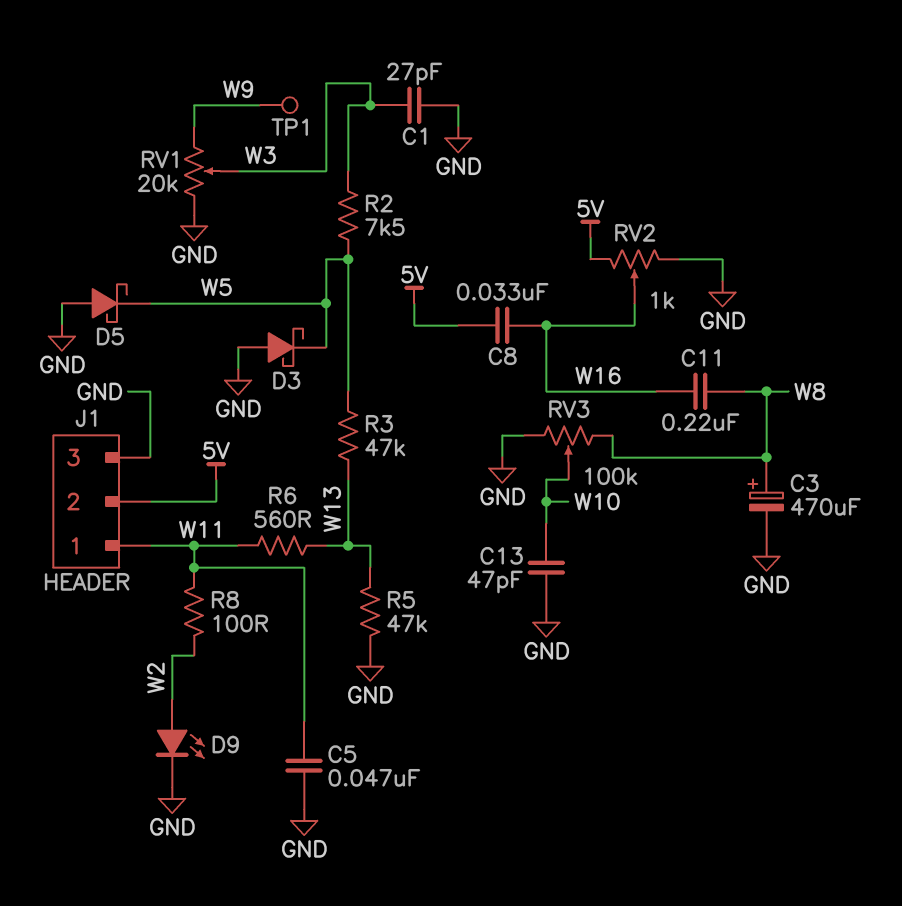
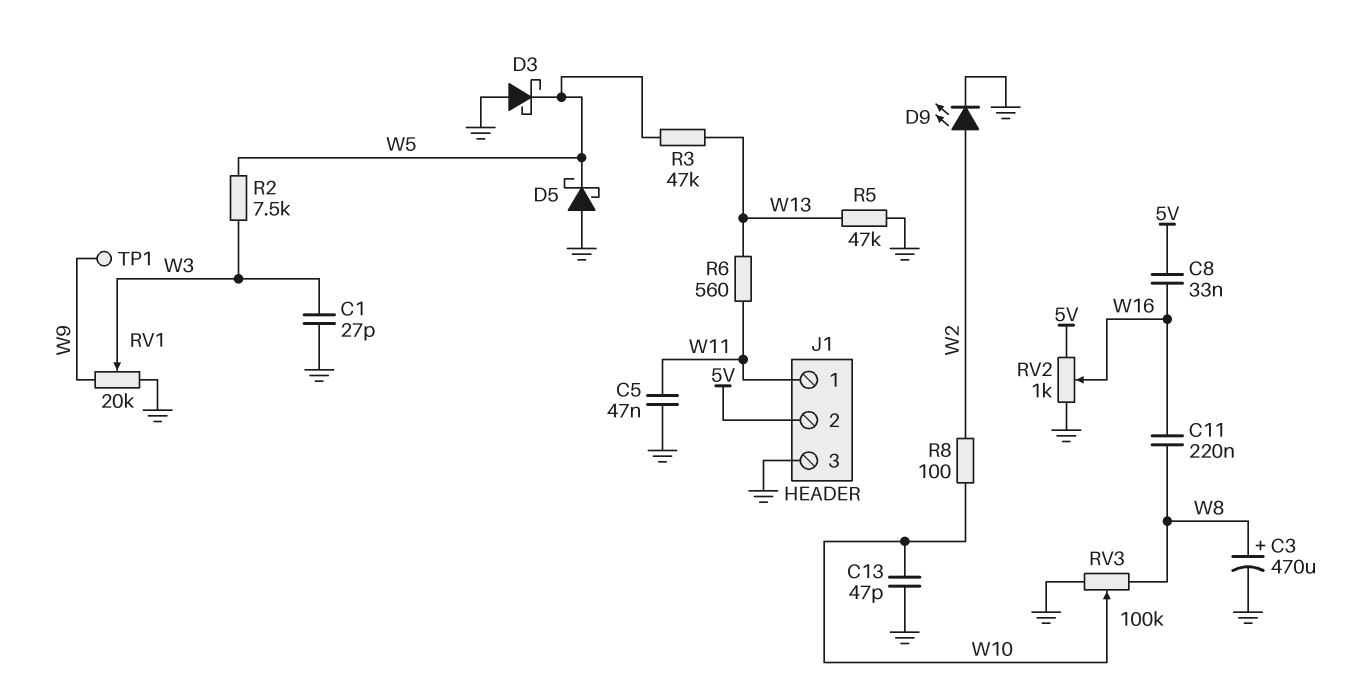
R8: 100 (W2, W11) -> 100 (W2, W10)

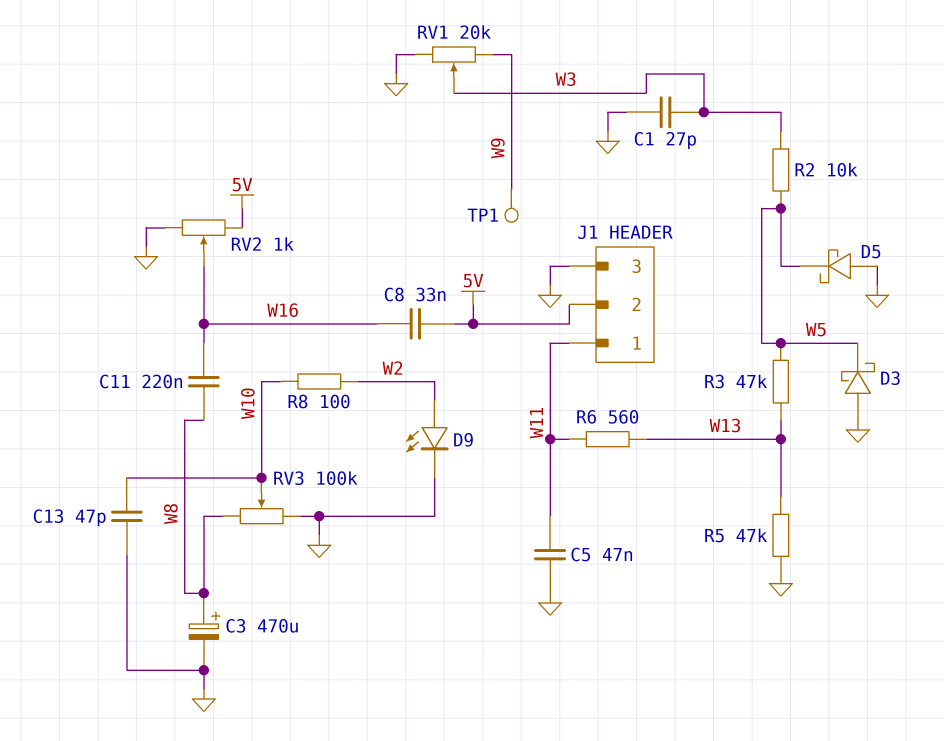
R2: 7.5k (W3, W5) -> 10k (W3, W5)

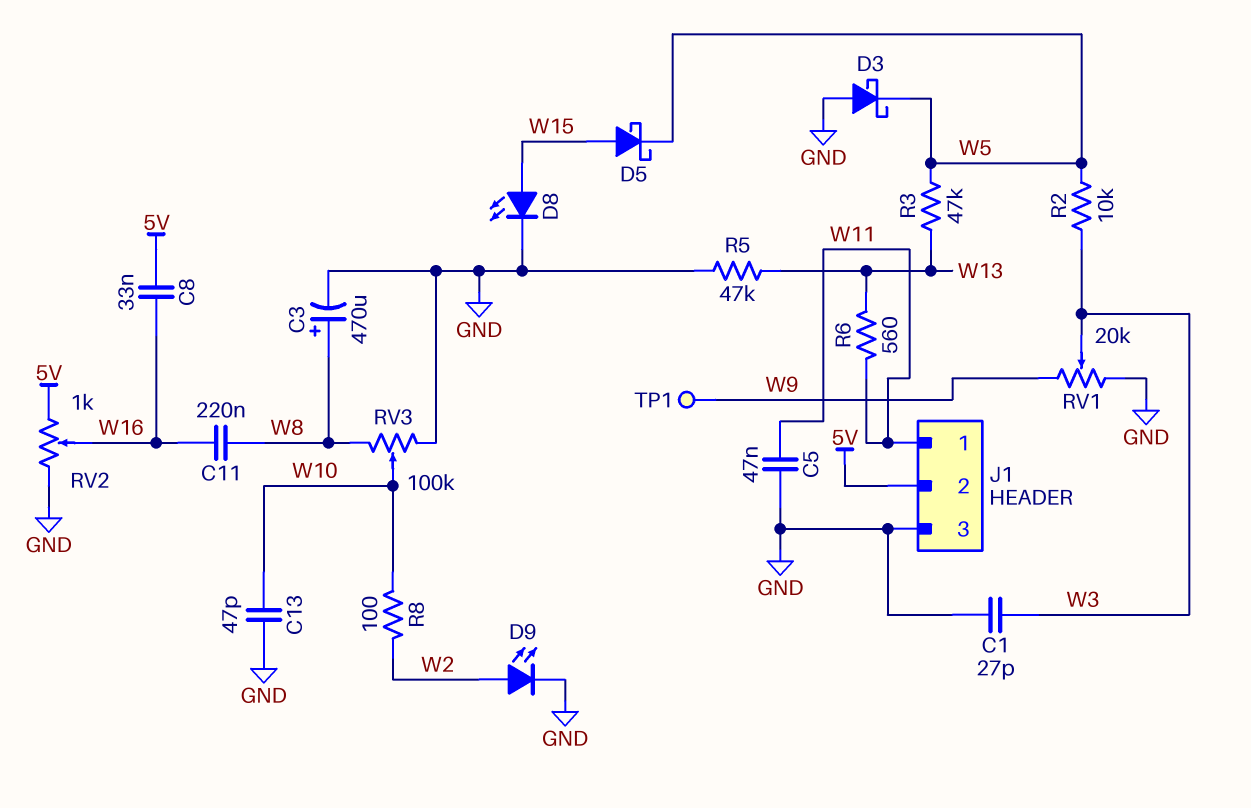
D5: schottky (A GND, K W5) -> schottky (A W15, K W5)
D8: none -> LED (A W15, K GND)

